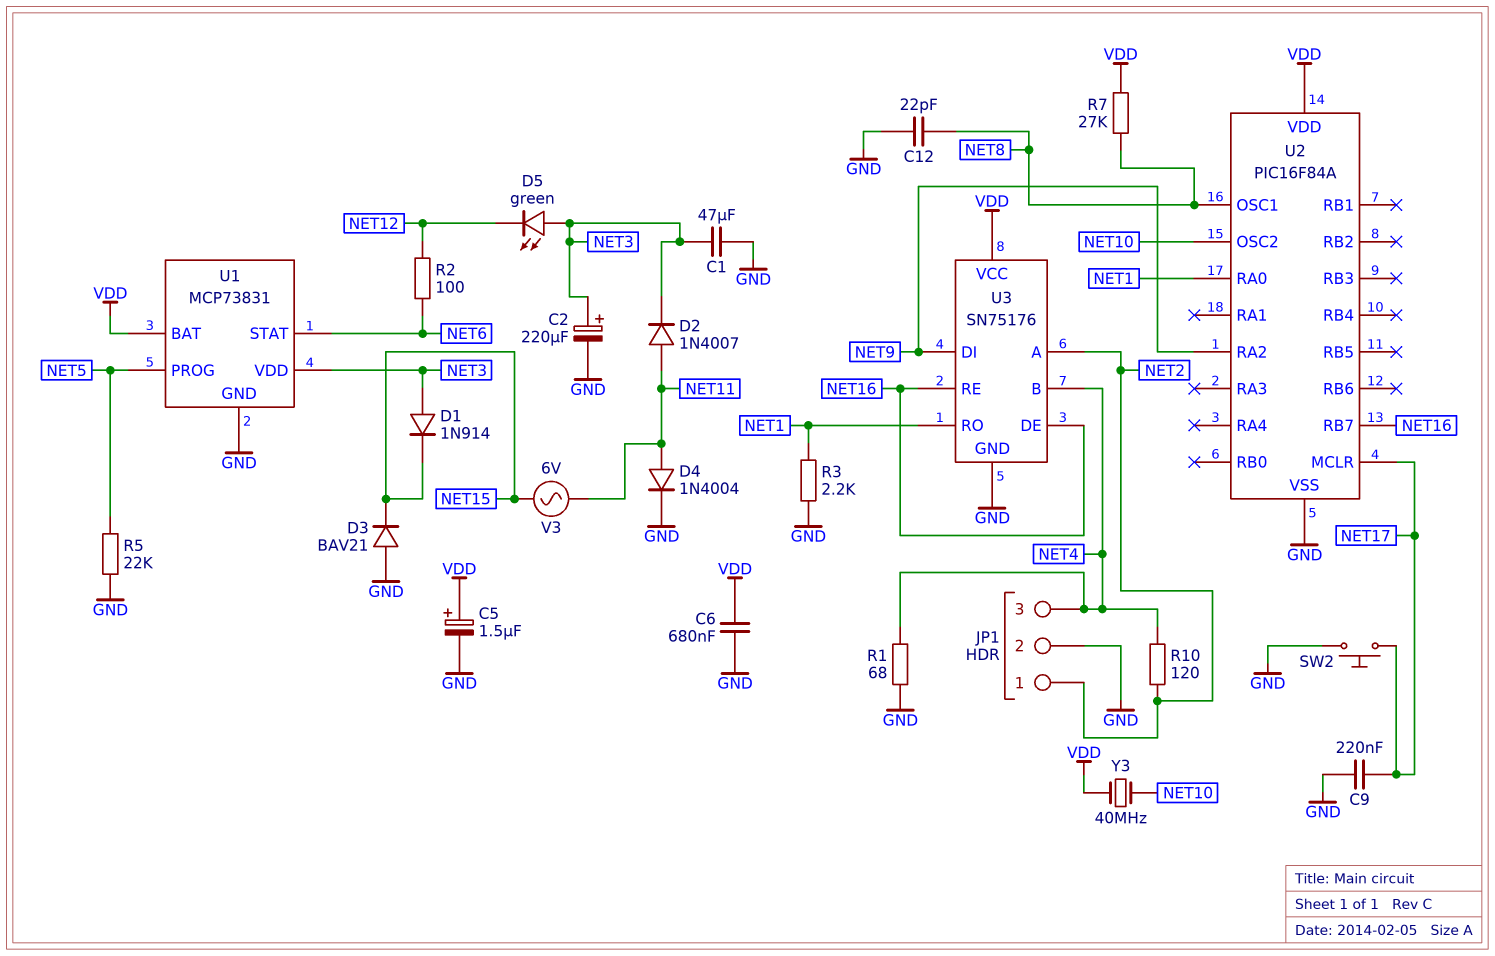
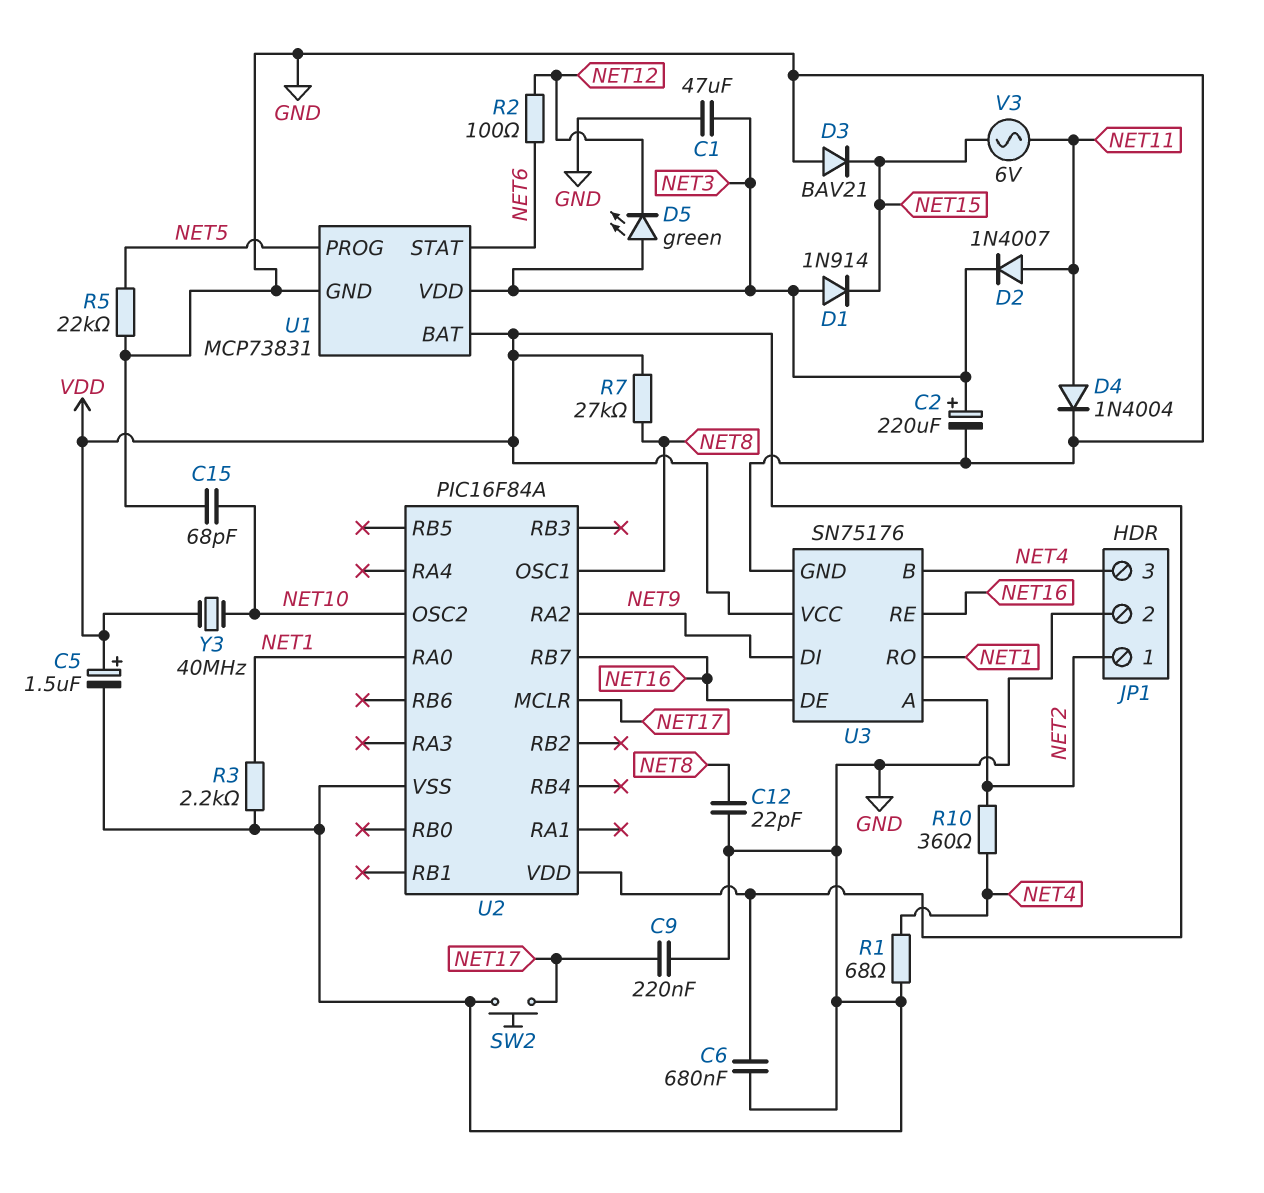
C15: none -> 68pF (GND, NET10)
R10: 120 (NET2, NET4) -> 360 (NET2, NET4)

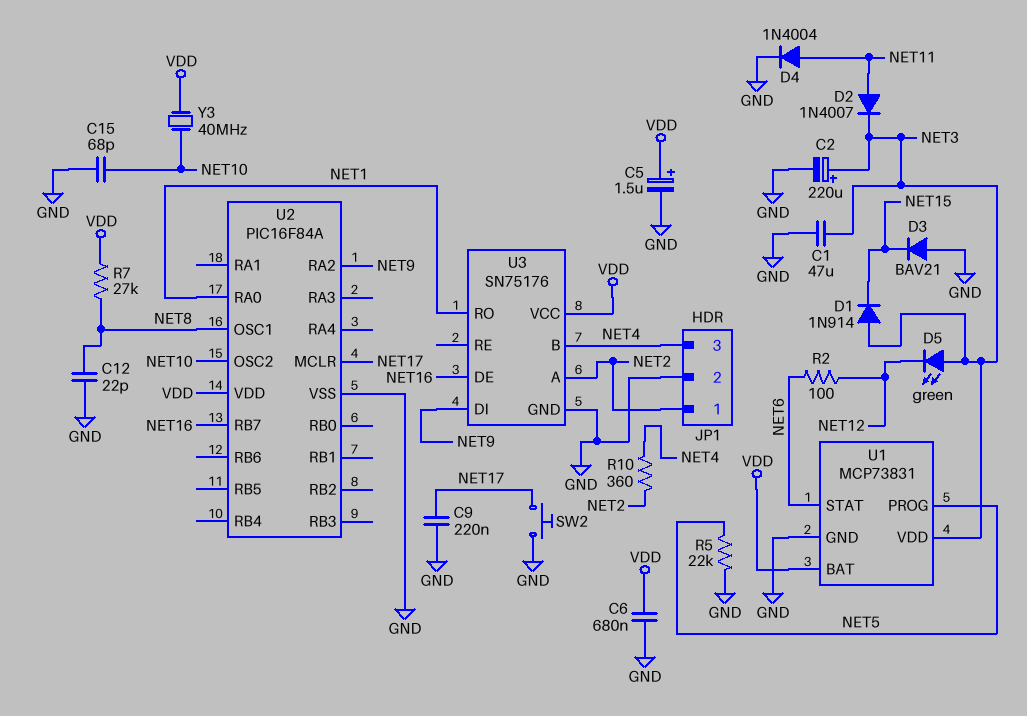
R1: 68 (GND, NET4) -> none
R3: 2.2k (GND, NET1) -> none
U3 pin RE: NET16 -> none
V3: AC 6V (NET11, NET15) -> none

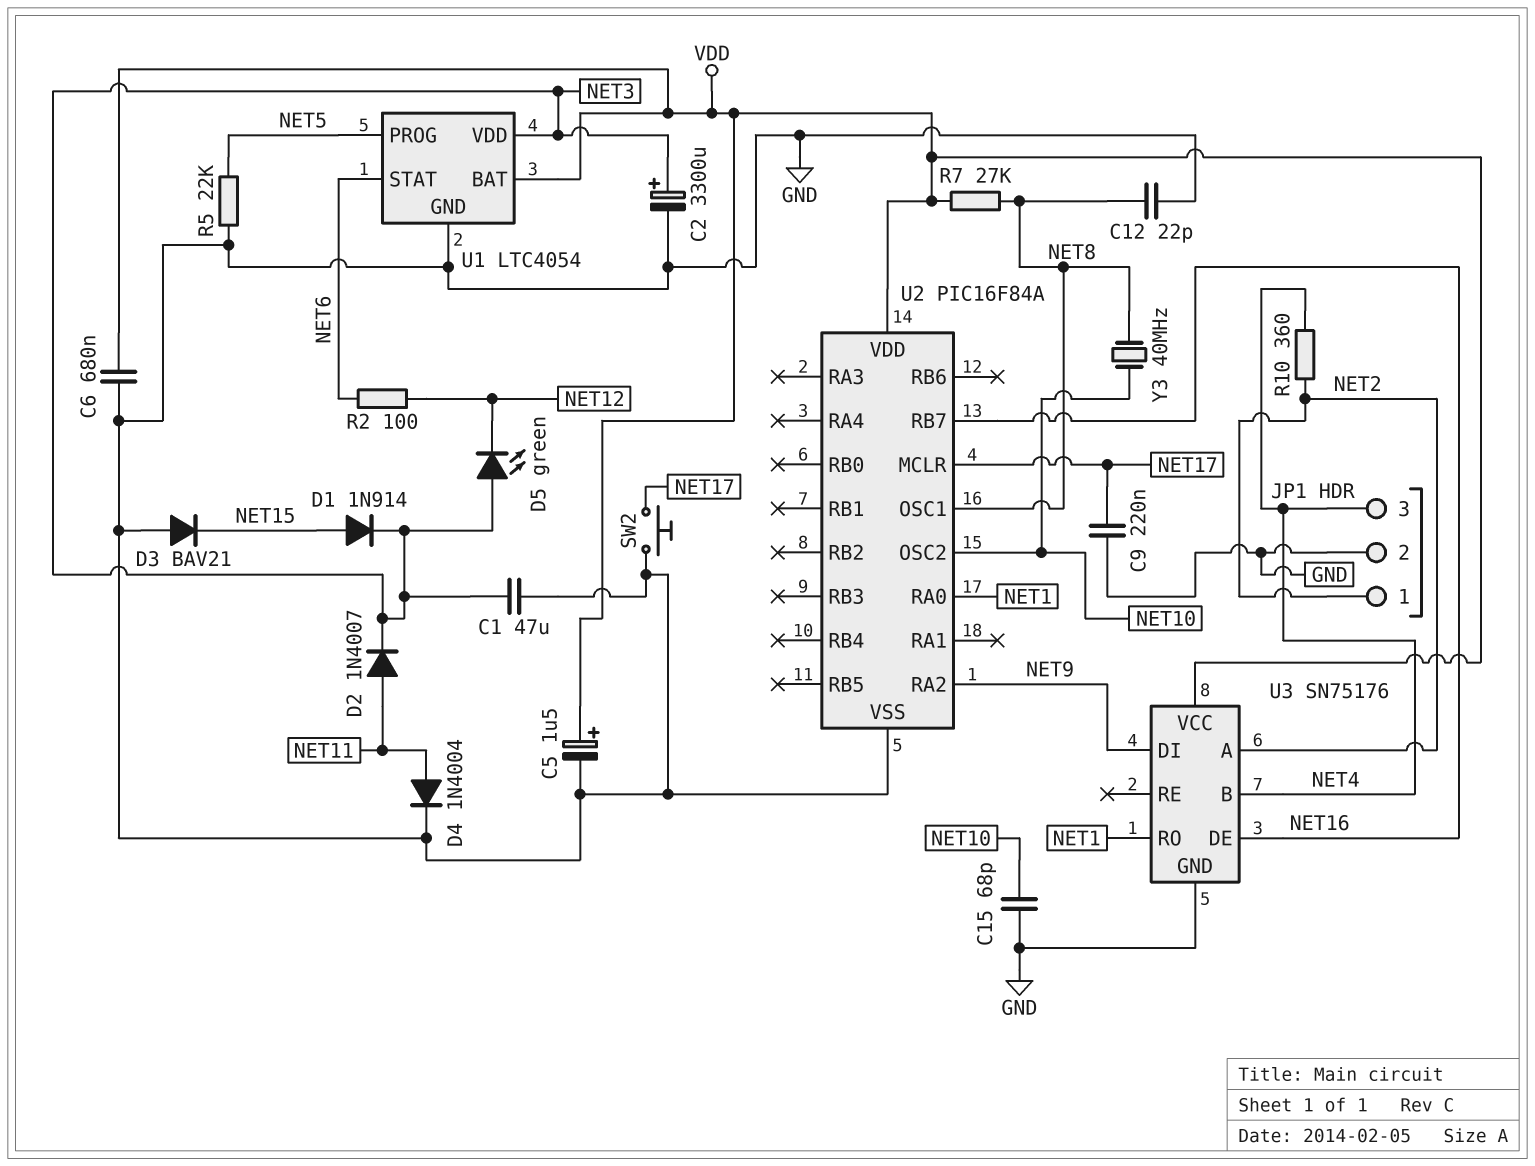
C2: 220uF (plus NET3, minus GND) -> 3300uF (plus NET3, minus GND)
D1: diode 1N914 (A NET3, K NET15) -> diode 1N914 (A NET15, K NET3)
U1: MCP73831 -> LTC4054
Y3: 40MHz (NET10, VDD) -> 40MHz (NET8, NET10)

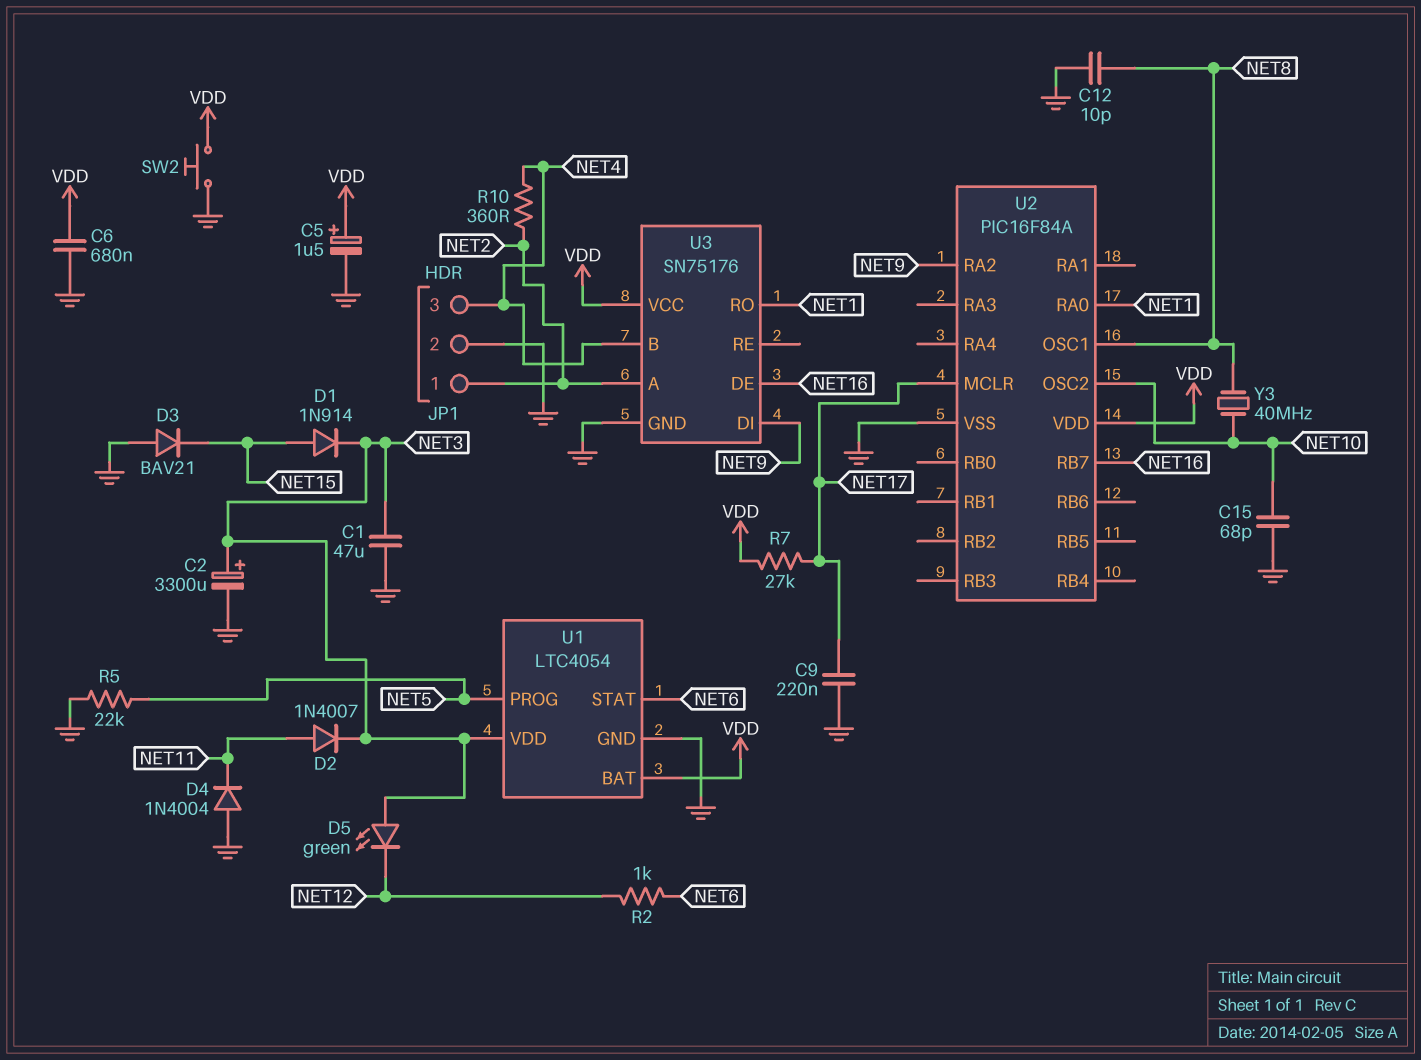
C12: 22pF (GND, NET8) -> 10pF (GND, NET8)
D4: diode 1N4004 (A NET11, K GND) -> diode 1N4004 (A GND, K NET11)
R2: 100 (NET6, NET12) -> 1k (NET6, NET12)
R7: 27k (NET8, VDD) -> 27k (NET17, VDD)
SW2: button (GND, NET17) -> button (GND, VDD)

